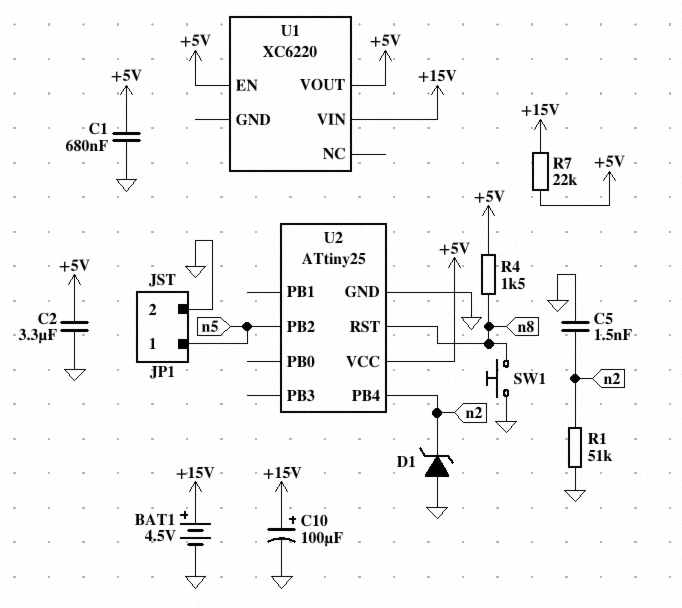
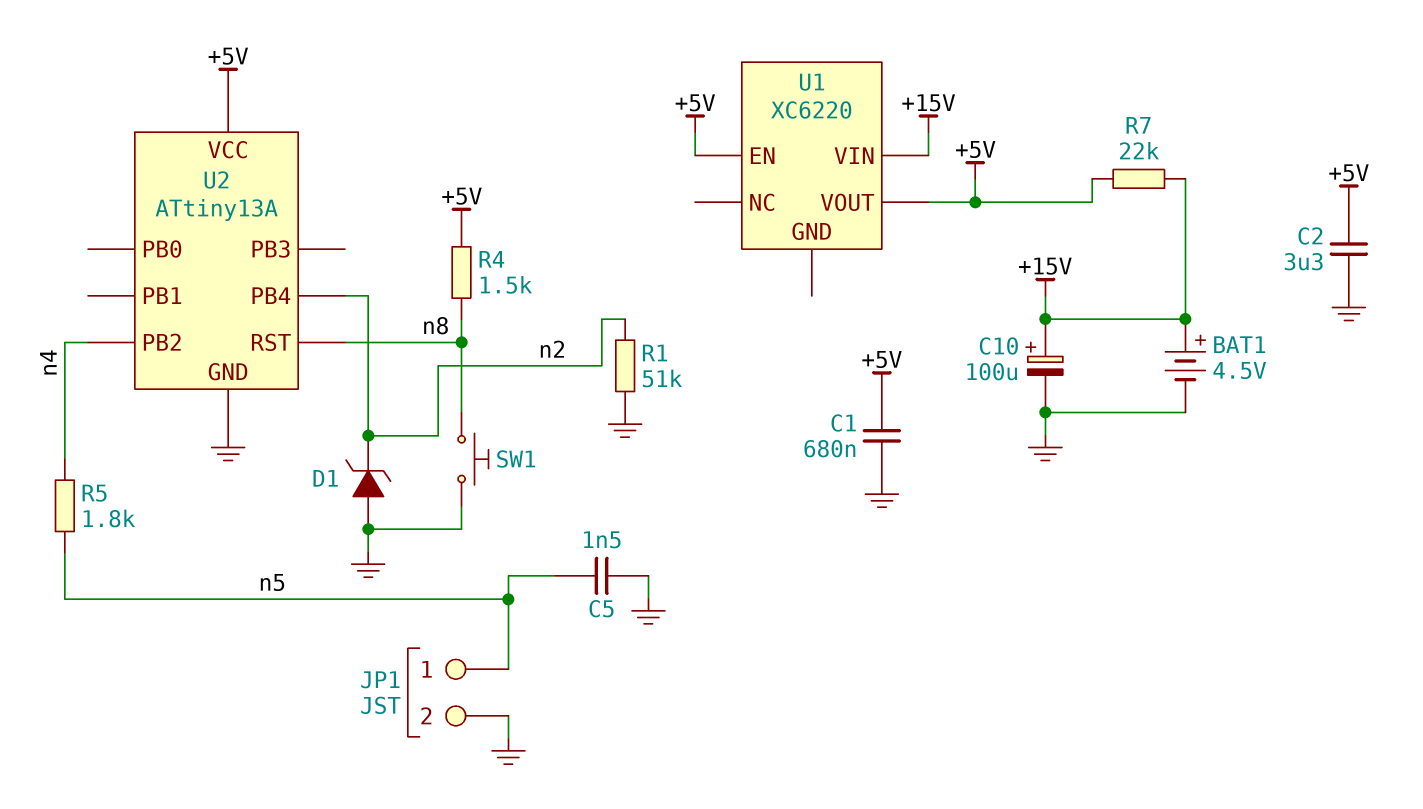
C5: 1.5nF (GND, n2) -> 1.5nF (GND, n5)
R5: none -> 1.8k (n4, n5)
U2: ATtiny25 -> ATtiny13A
U2 pin PB2: n5 -> n4

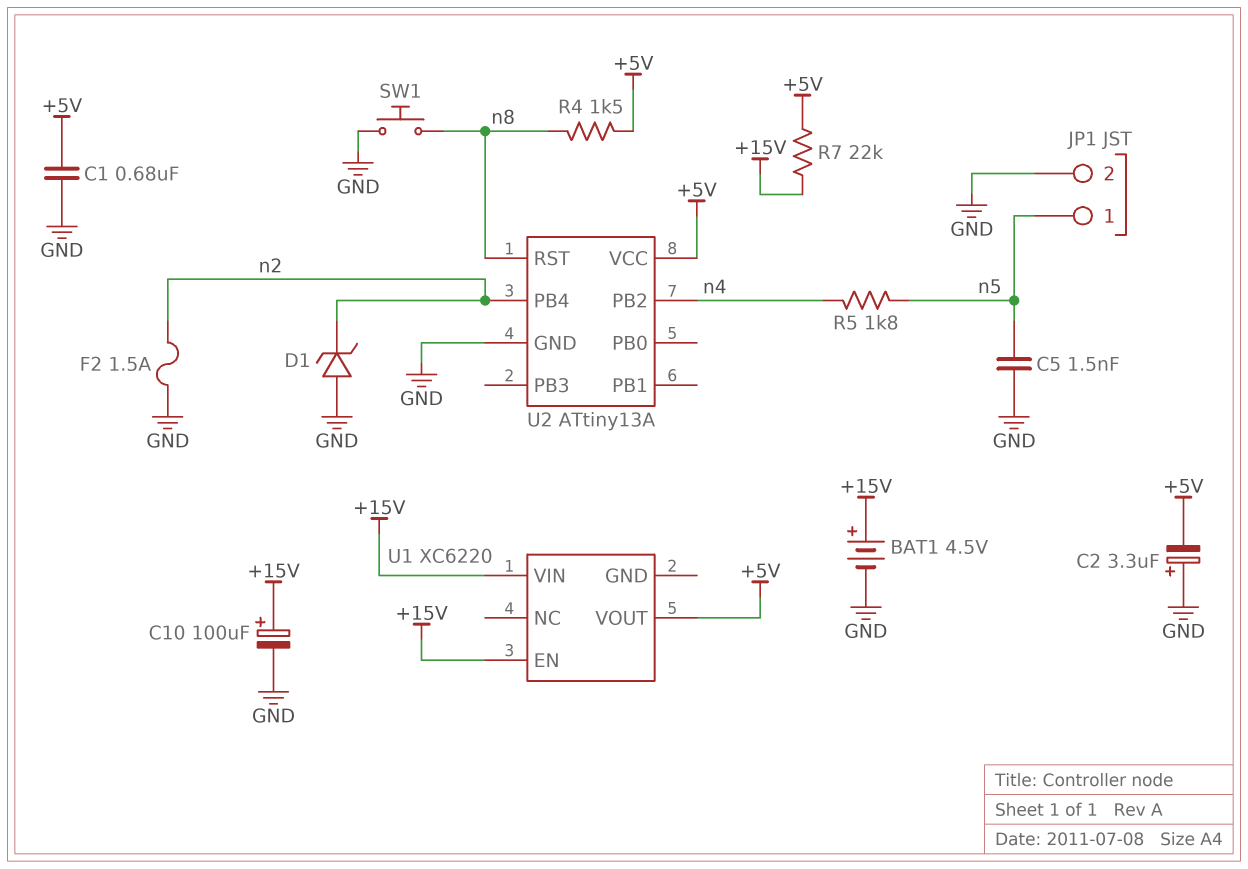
C2: 3.3uF (+5V, GND) -> 3.3uF (plus GND, minus +5V)
F2: none -> 1.5A (GND, n2)
R1: 51k (GND, n2) -> none
U1 pin EN: +5V -> +15V

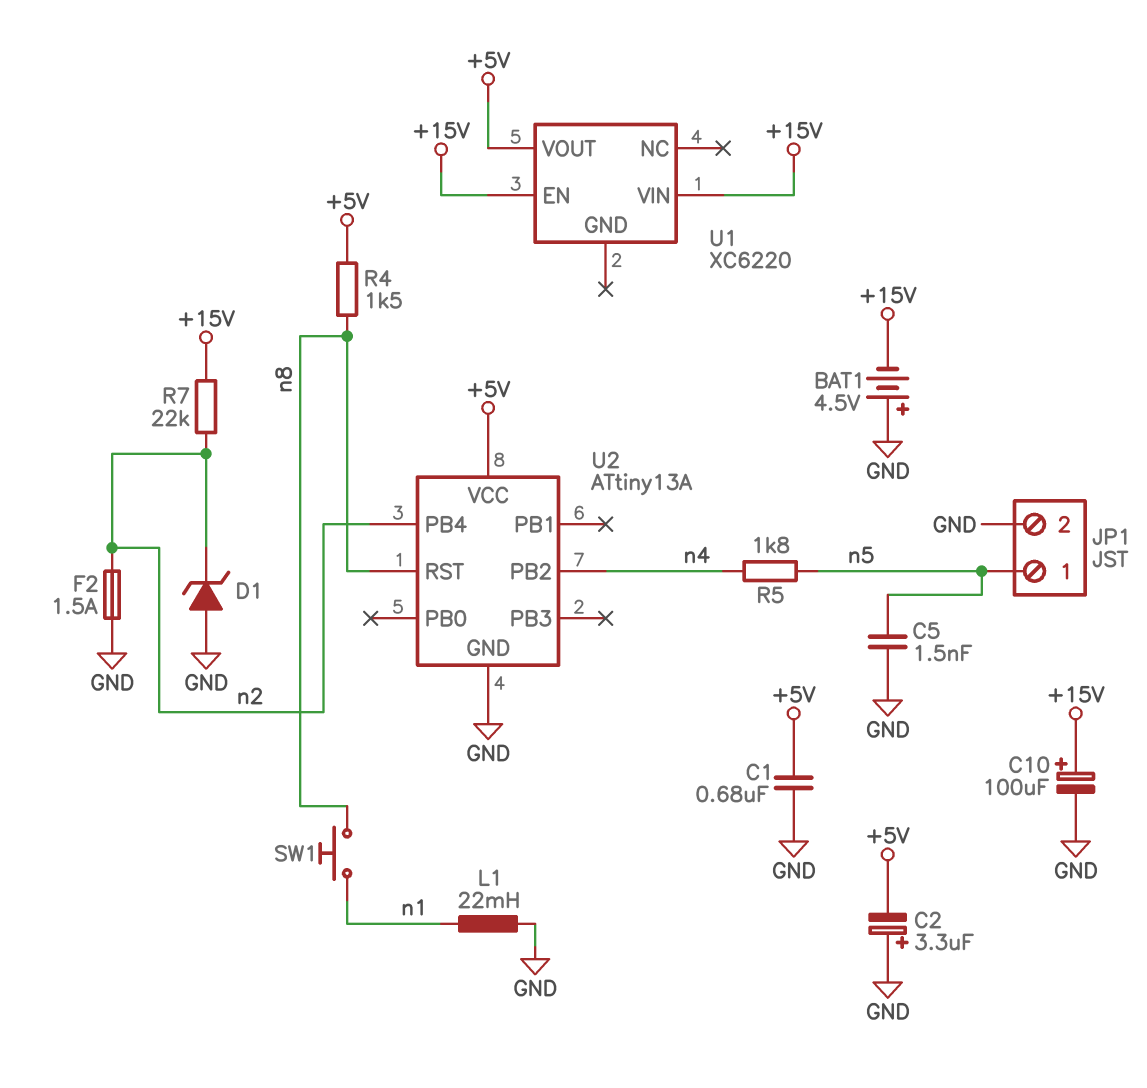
BAT1: 4.5V (plus +15V, minus GND) -> 4.5V (plus GND, minus +15V)
L1: none -> 22mH (GND, n1)
R7: 22k (+5V, +15V) -> 22k (+15V, n2)
SW1: button (GND, n8) -> button (n1, n8)

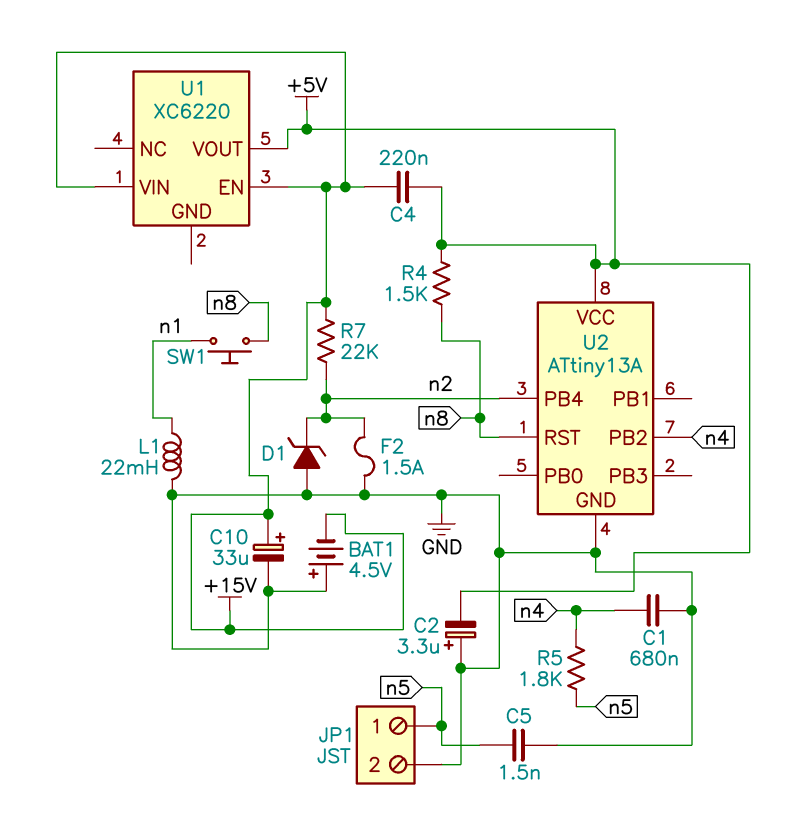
C1: 680nF (+5V, GND) -> 680nF (GND, n4)
C4: none -> 220nF (+5V, +15V)
C10: 100uF (plus +15V, minus GND) -> 33uF (plus +15V, minus GND)

